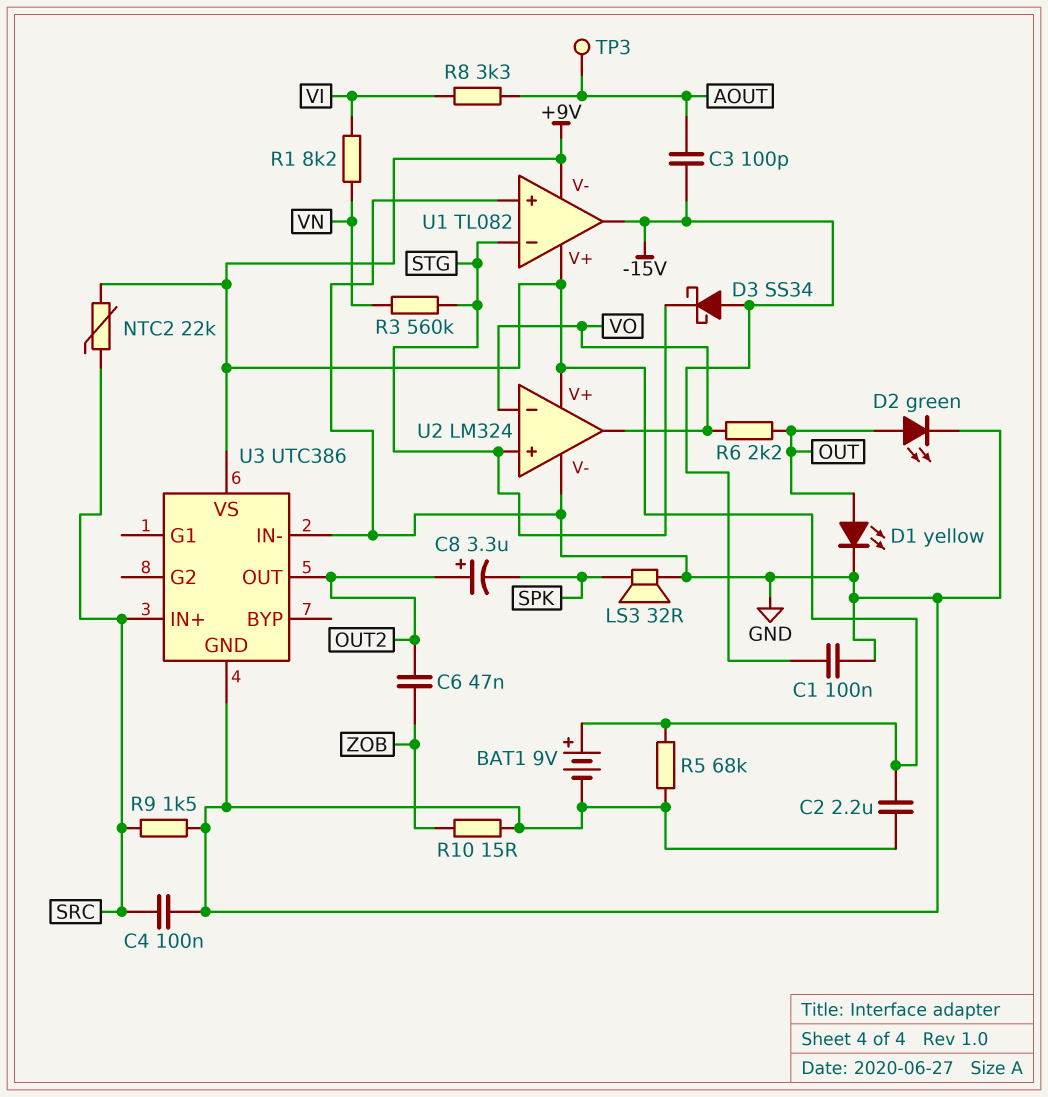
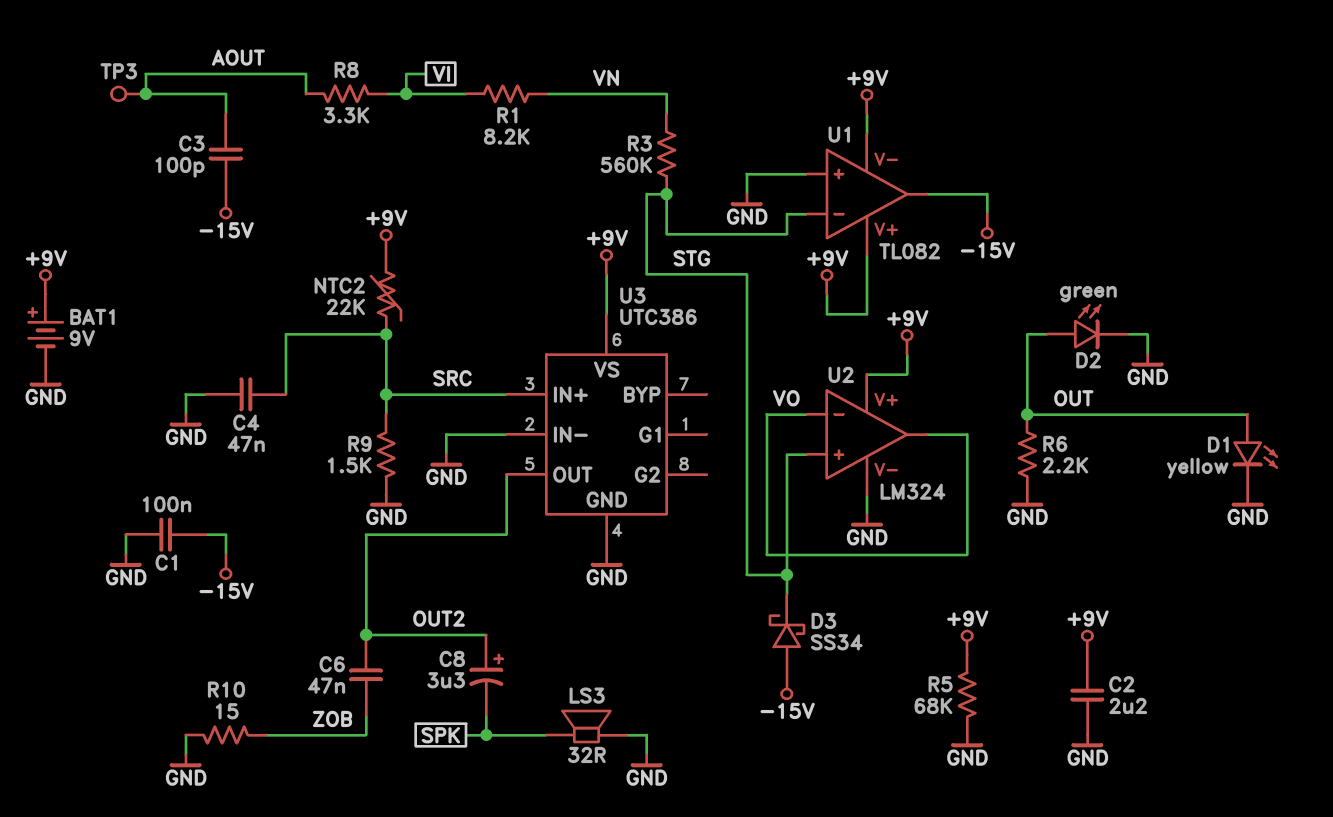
C4: 100nF (GND, SRC) -> 47nF (GND, SRC)
R6: 2.2k (OUT, VO) -> 2.2k (GND, OUT)

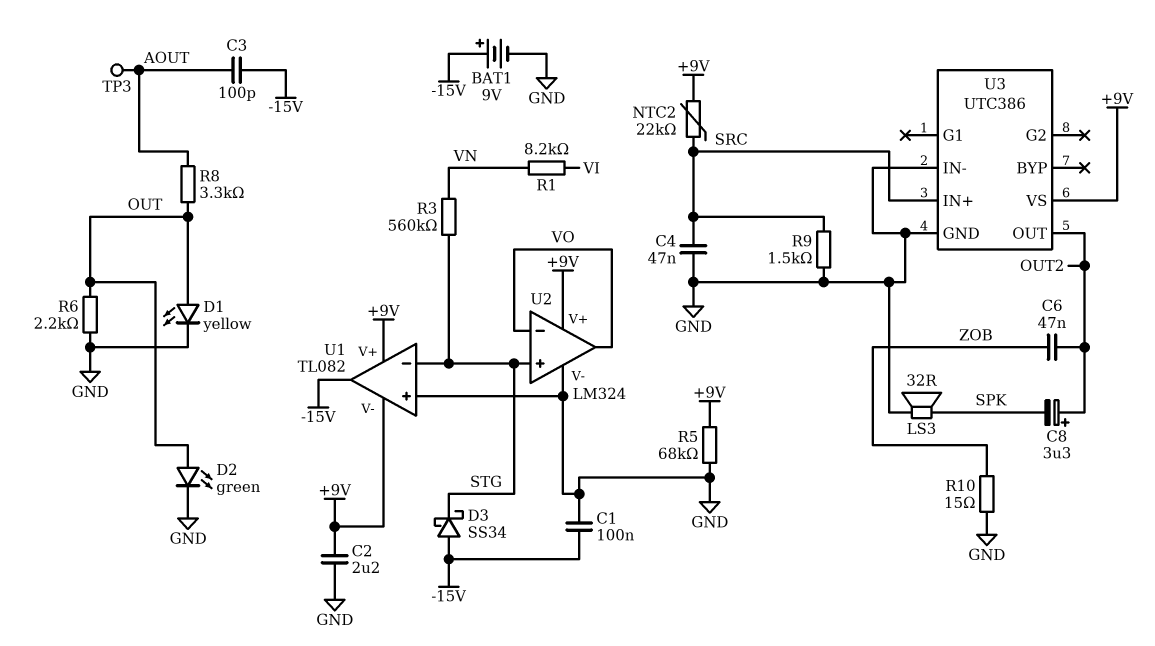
BAT1: 9V (plus +9V, minus GND) -> 9V (plus -15V, minus GND)
R8: 3.3k (AOUT, VI) -> 3.3k (AOUT, OUT)

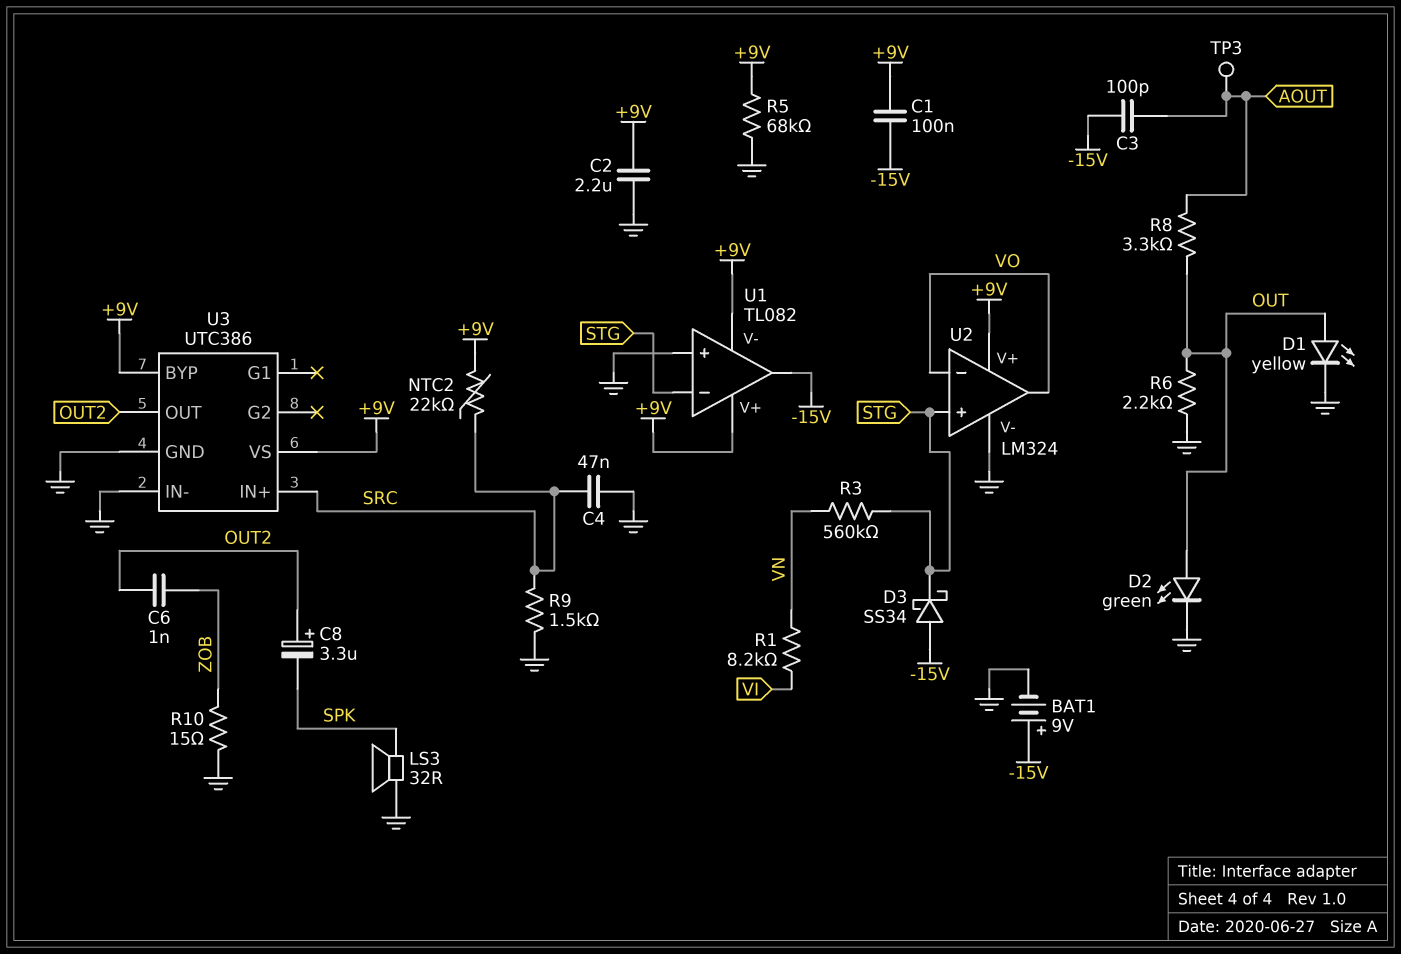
C1: 100nF (-15V, GND) -> 100nF (+9V, -15V)
C6: 47nF (OUT2, ZOB) -> 1nF (OUT2, ZOB)
U3 pin BYP: none -> +9V

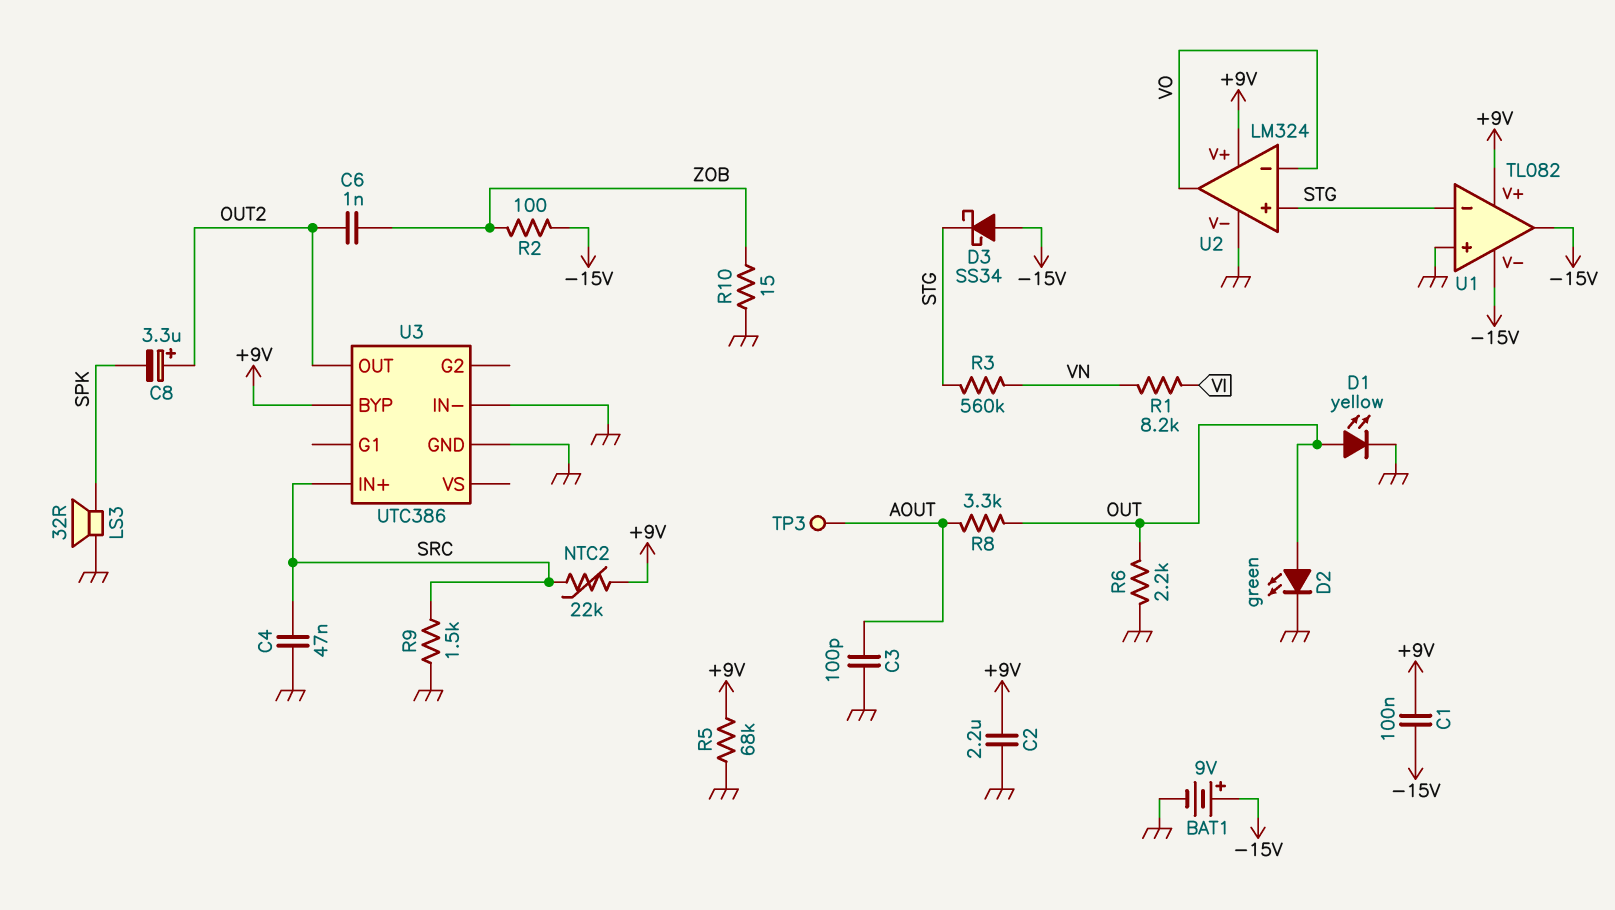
C3: 100pF (-15V, AOUT) -> 100pF (AOUT, GND)
R2: none -> 100 (-15V, ZOB)
U1 pin V-: +9V -> -15V
U3 pin VS: +9V -> none

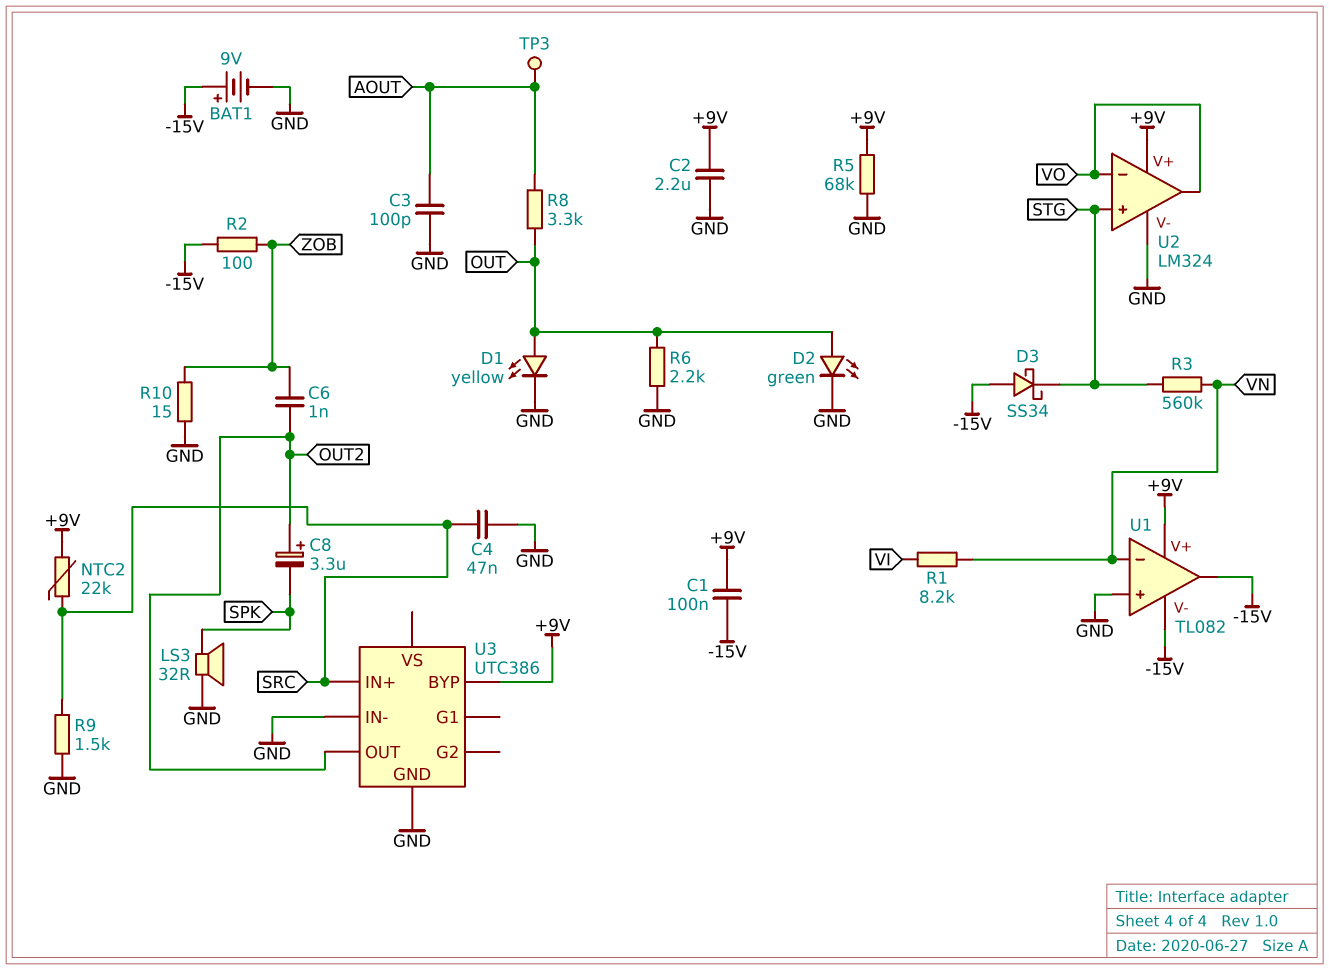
U1 pin in-: STG -> VN

